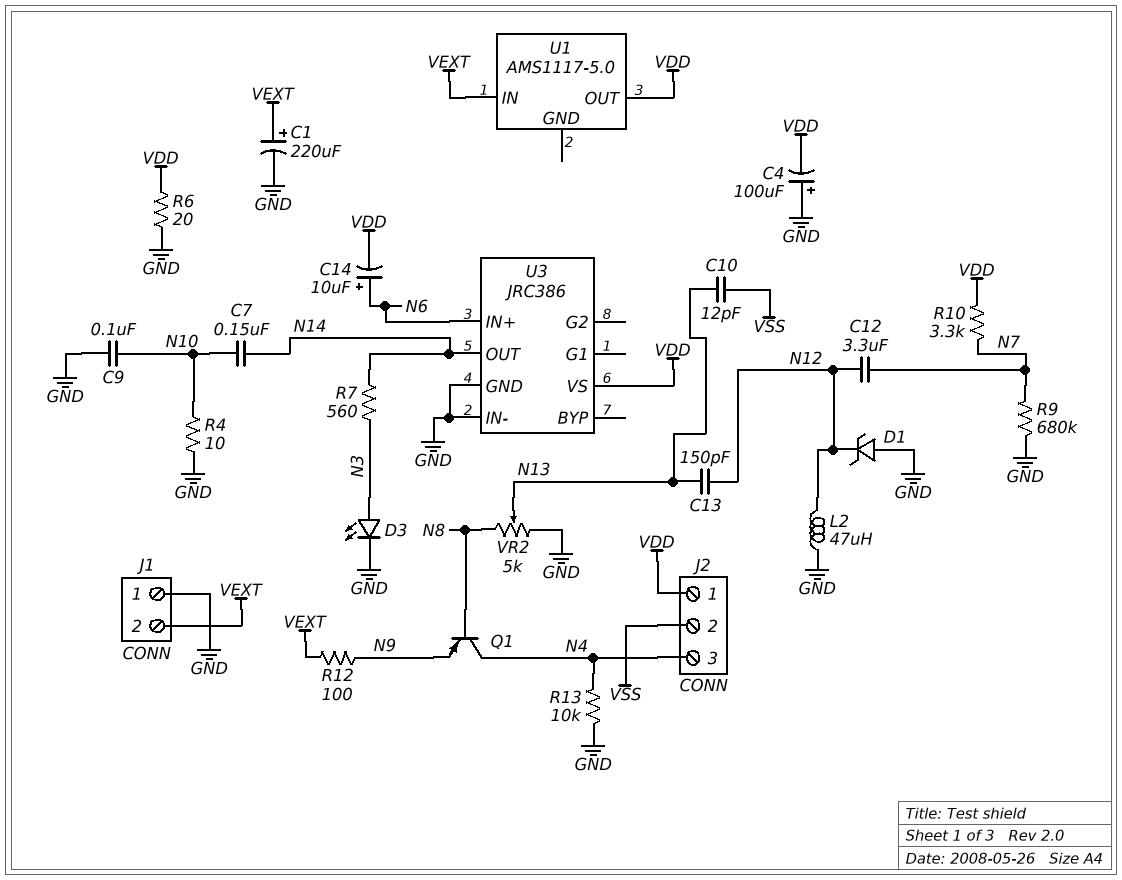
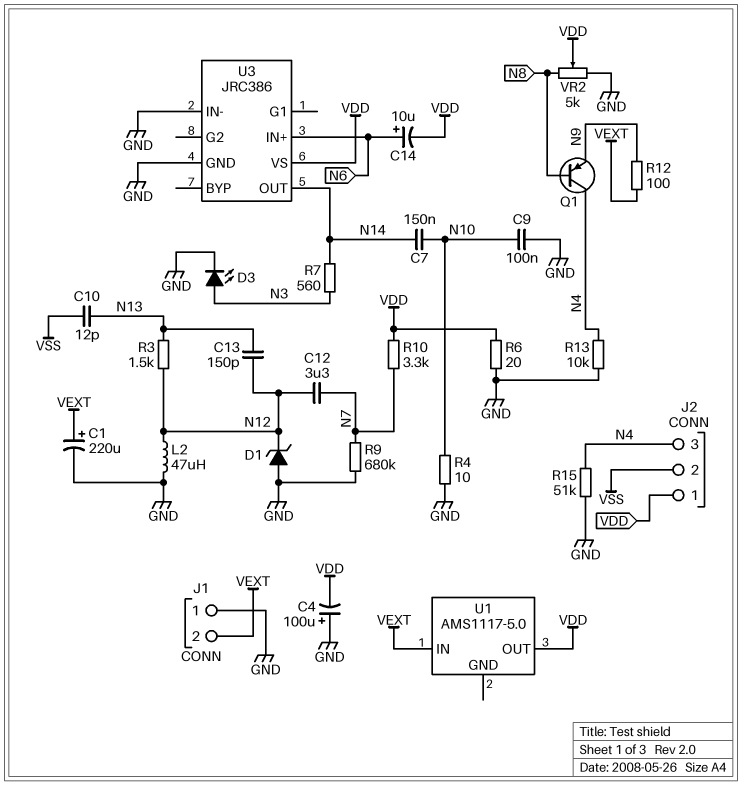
R3: none -> 1.5k (N12, N13)
R15: none -> 51k (GND, N4)
VR2: 5k (GND, N8, wiper N13) -> 5k (GND, N8, wiper VDD)

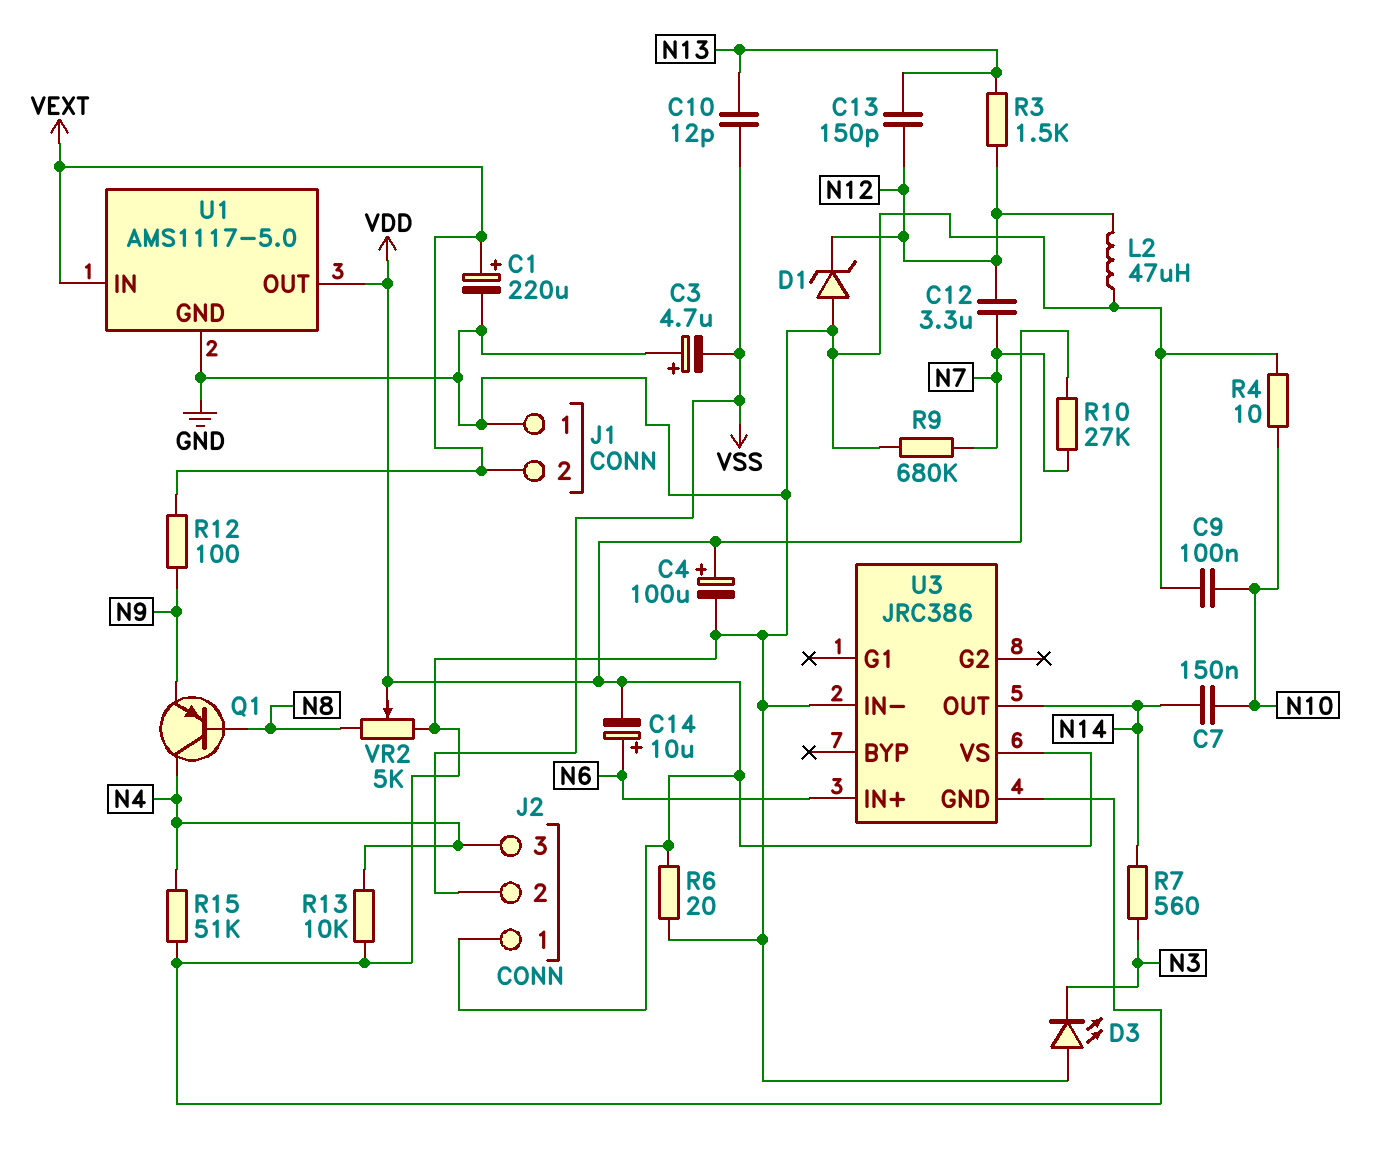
C3: none -> 4.7uF (plus GND, minus VSS)
C4: 100uF (plus GND, minus VDD) -> 100uF (plus VDD, minus GND)
D3: LED (A N3, K GND) -> LED (A GND, K N3)
R10: 3.3k (N7, VDD) -> 27k (N7, VDD)
U1 pin GND: none -> GND

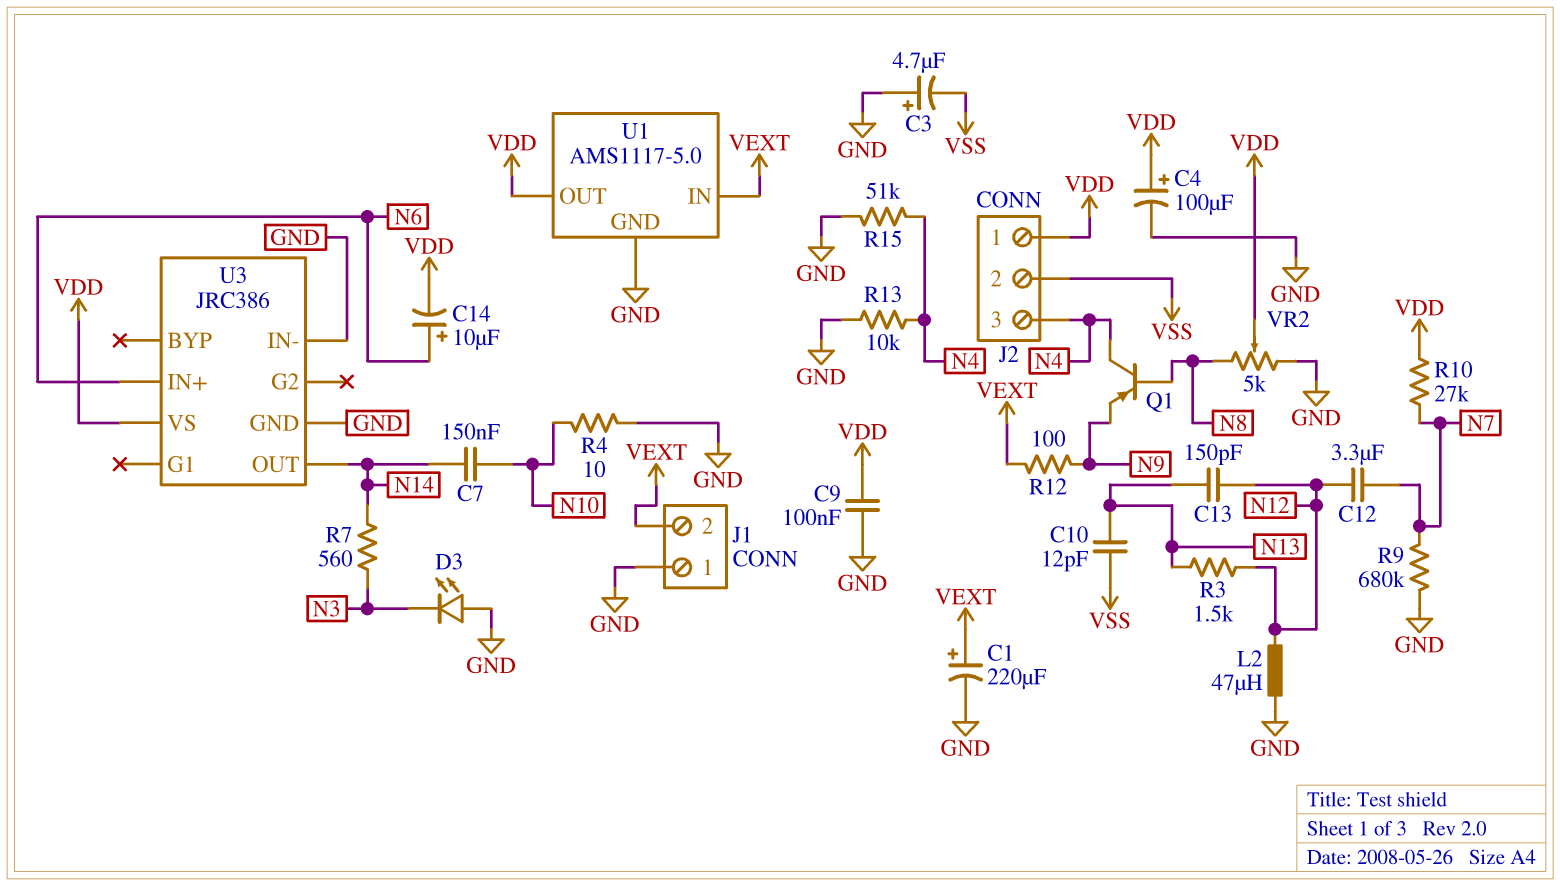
C9: 100nF (GND, N10) -> 100nF (GND, VDD)
D1: zener (A GND, K N12) -> none
R6: 20 (GND, VDD) -> none

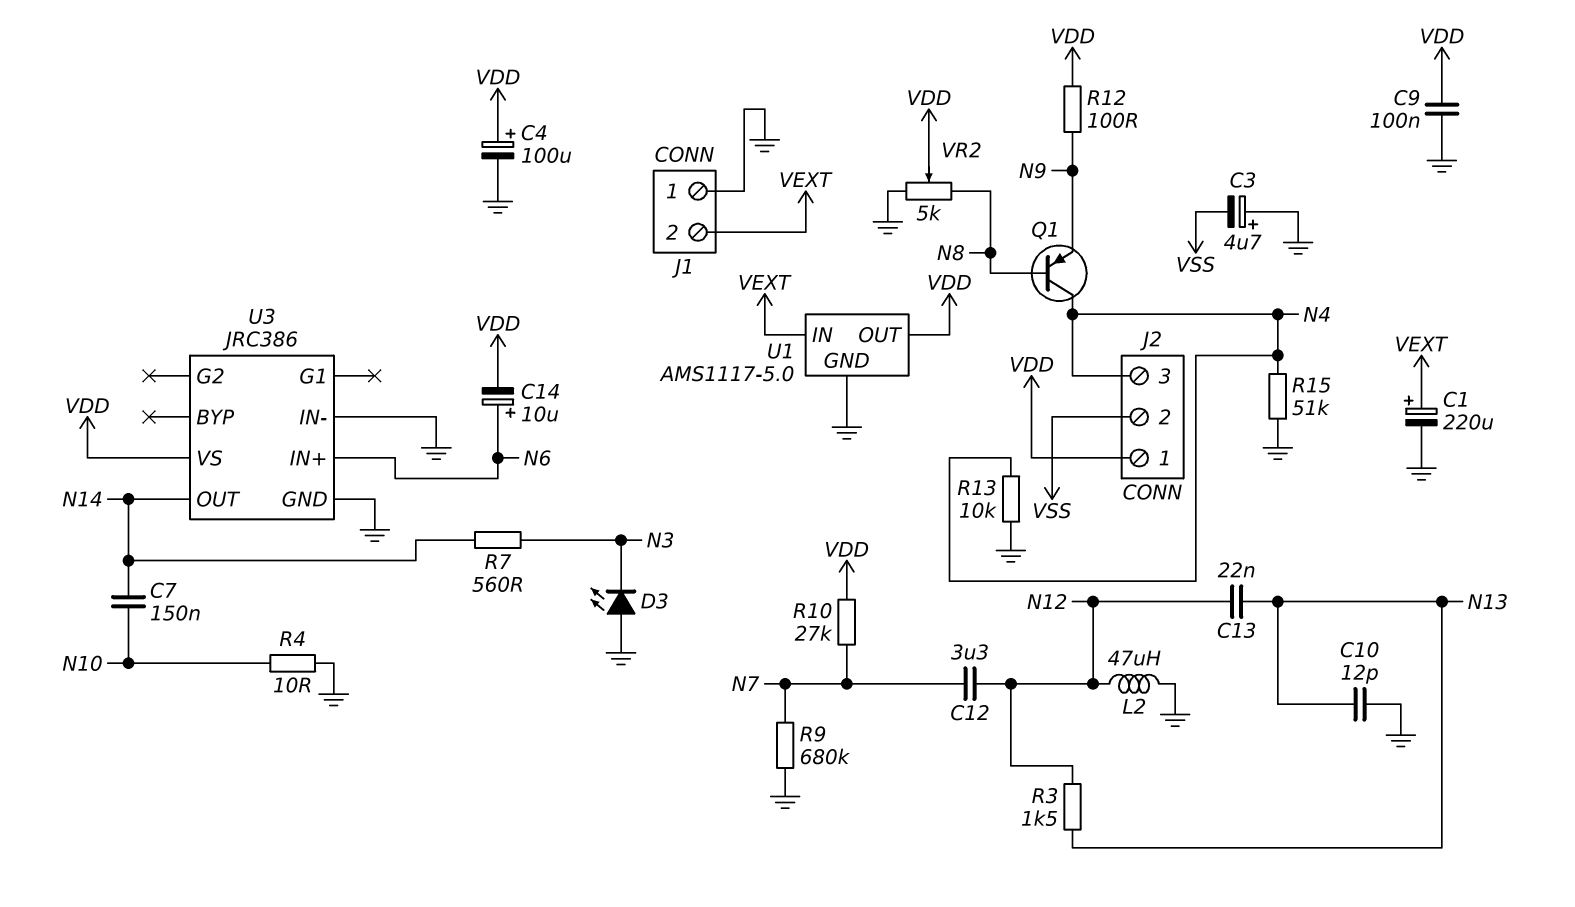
C10: 12pF (N13, VSS) -> 12pF (GND, N13)
C13: 150pF (N12, N13) -> 22nF (N12, N13)
R12: 100 (N9, VEXT) -> 100 (N9, VDD)

